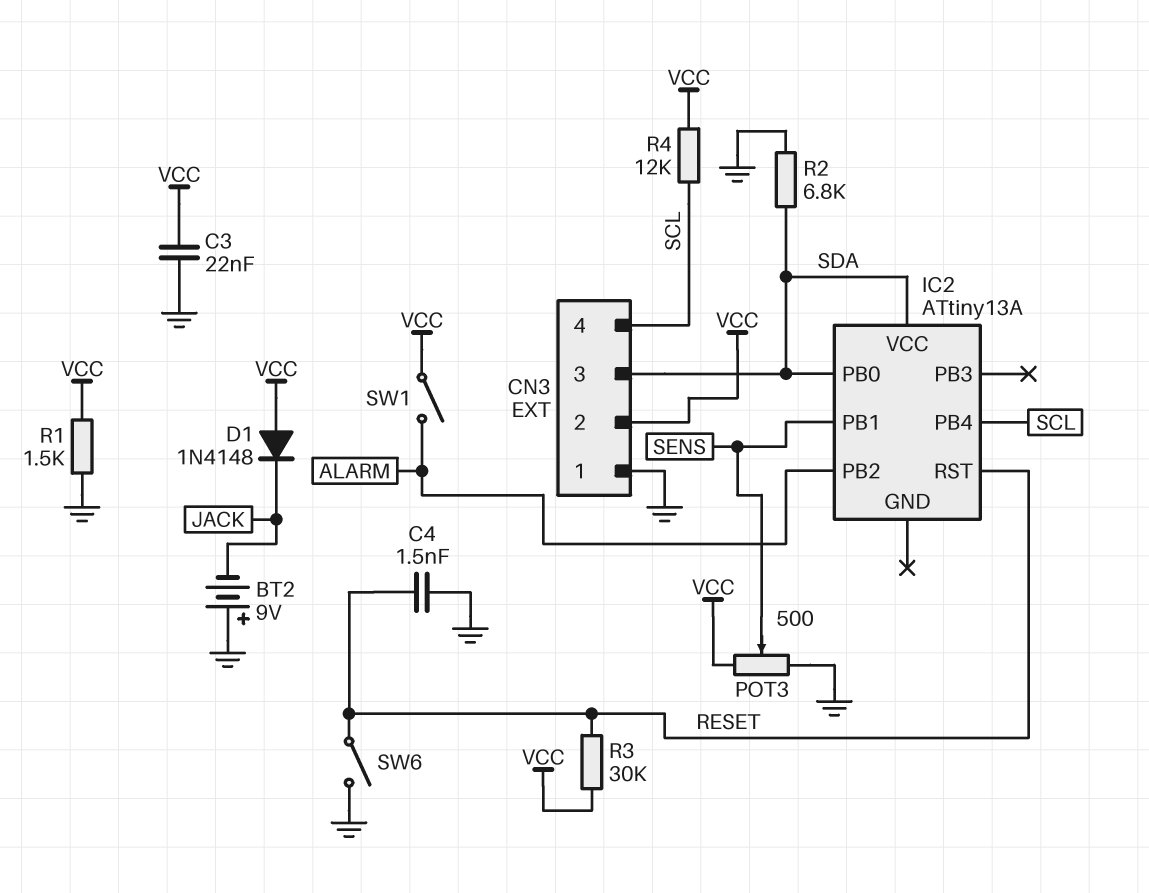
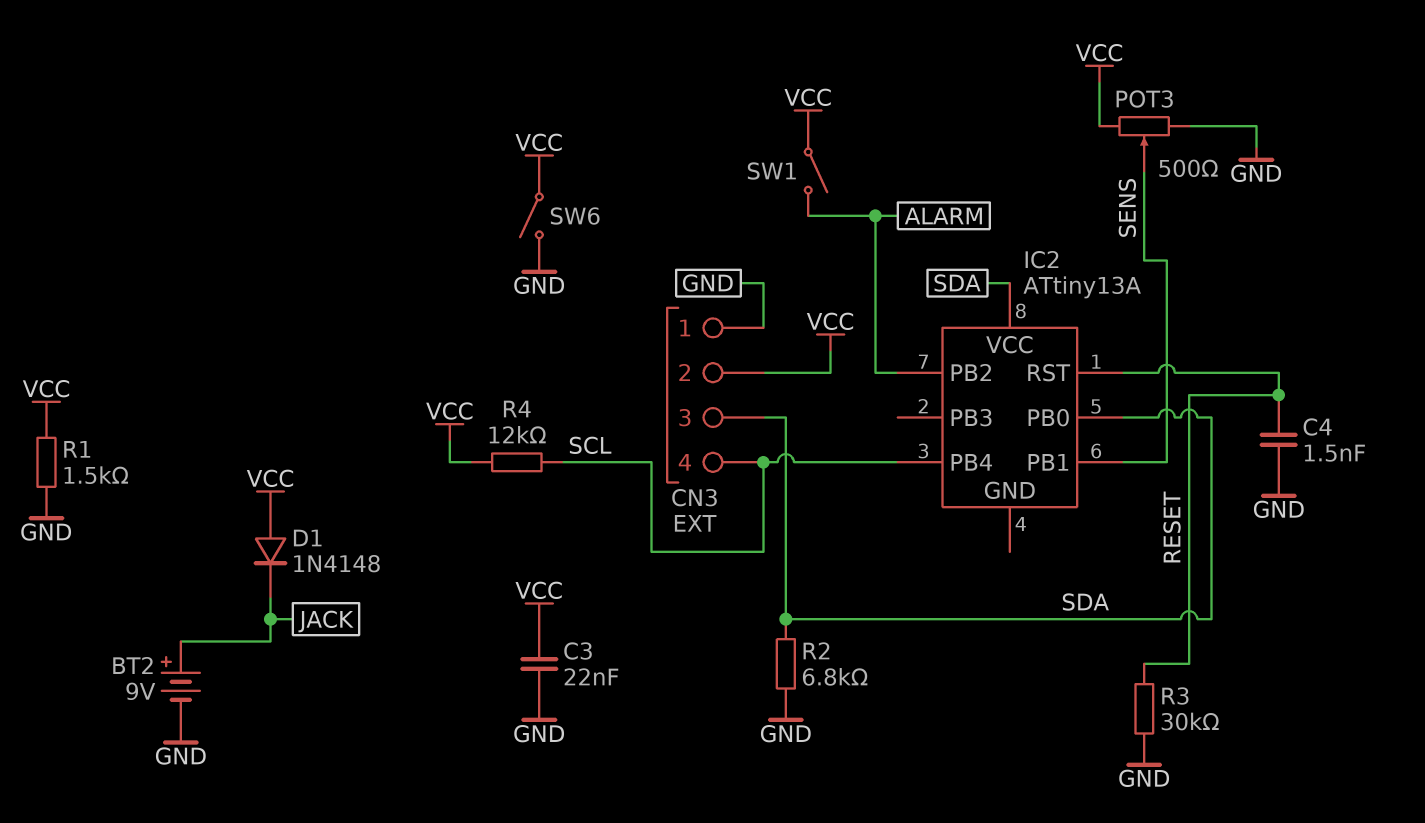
BT2: 9V (plus GND, minus JACK) -> 9V (plus JACK, minus GND)
R3: 30k (RESET, VCC) -> 30k (GND, RESET)
SW6: switch (GND, RESET) -> switch (GND, VCC)

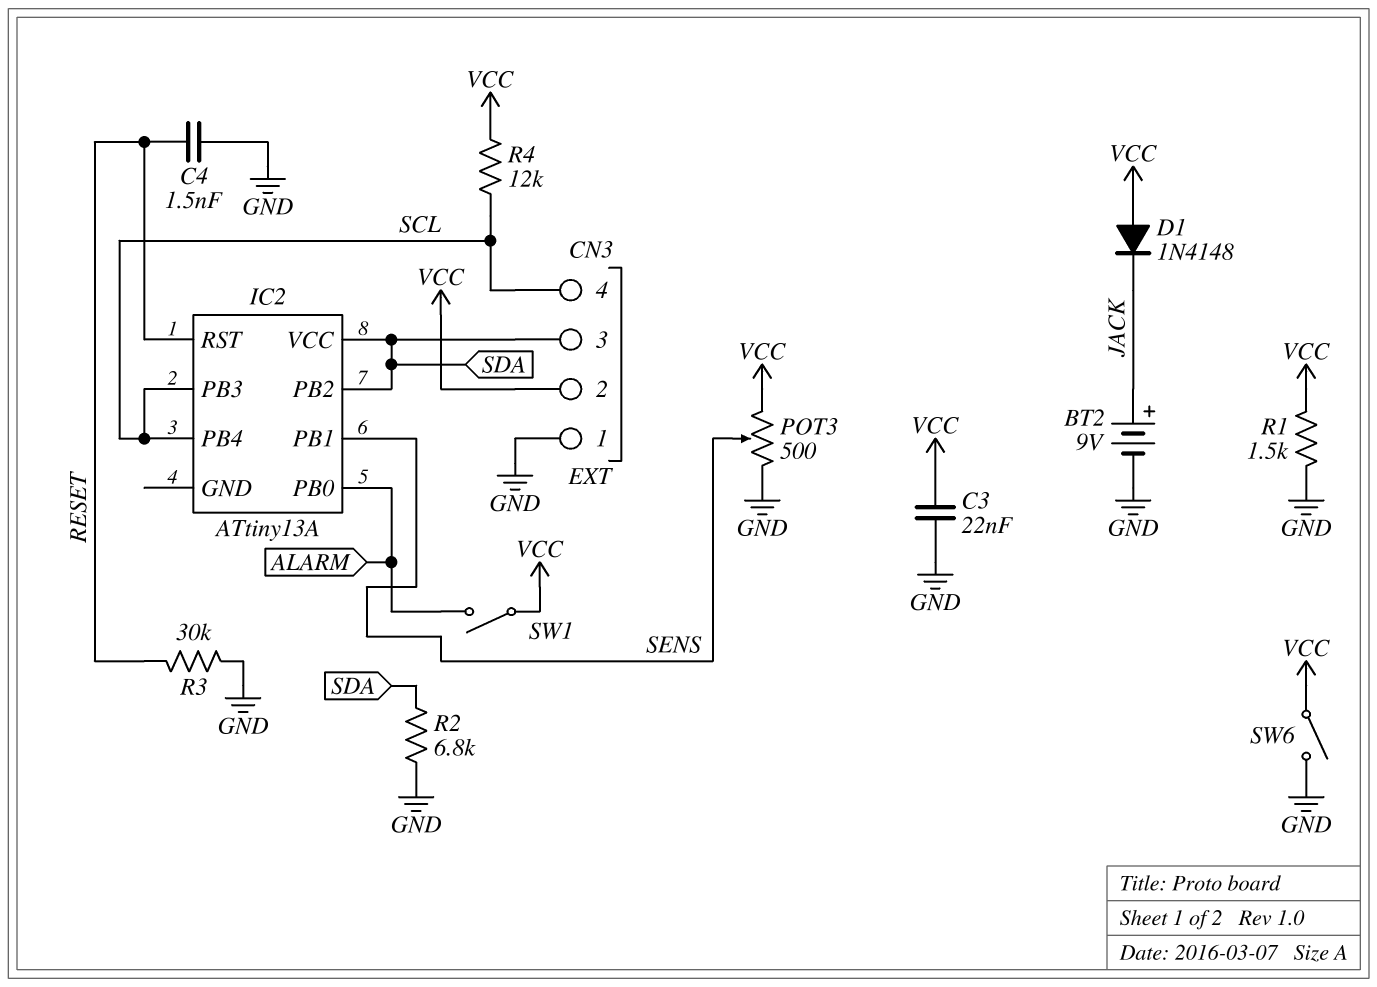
IC2 pin PB0: SDA -> ALARM
IC2 pin PB2: ALARM -> SDA
IC2 pin PB3: none -> SCL

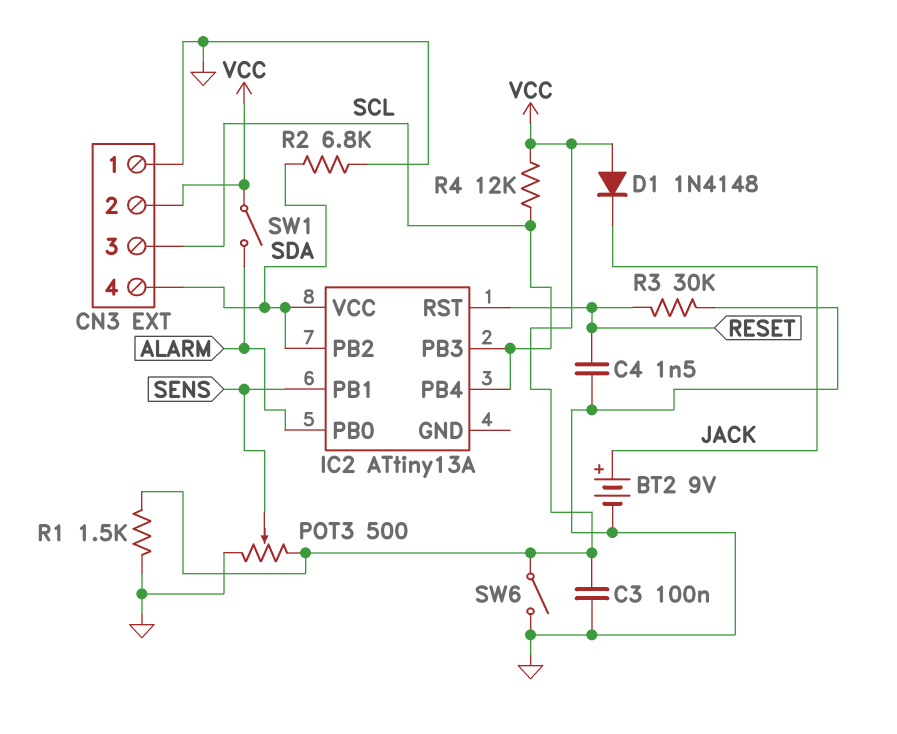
C3: 22nF (GND, VCC) -> 100nF (GND, VCC)
CN3 pin 3: SDA -> SCL
CN3 pin 4: SCL -> SDA

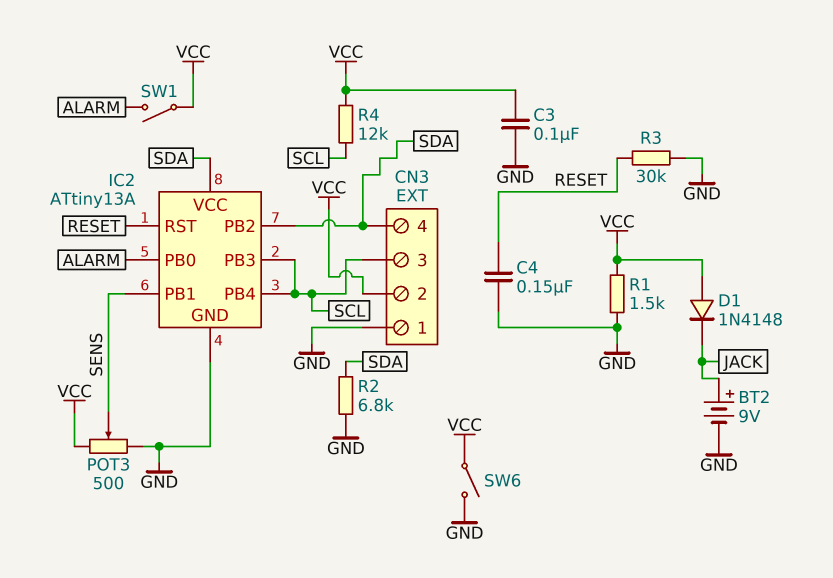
C4: 1.5nF (GND, RESET) -> 150nF (GND, RESET)
IC2 pin GND: none -> GND

